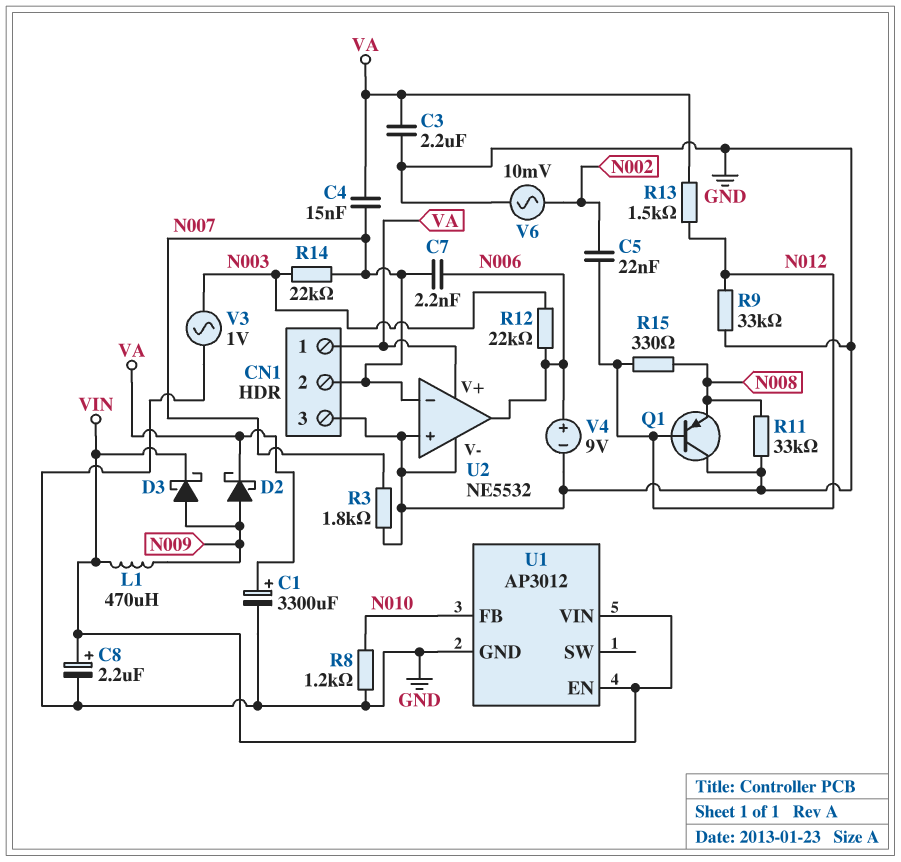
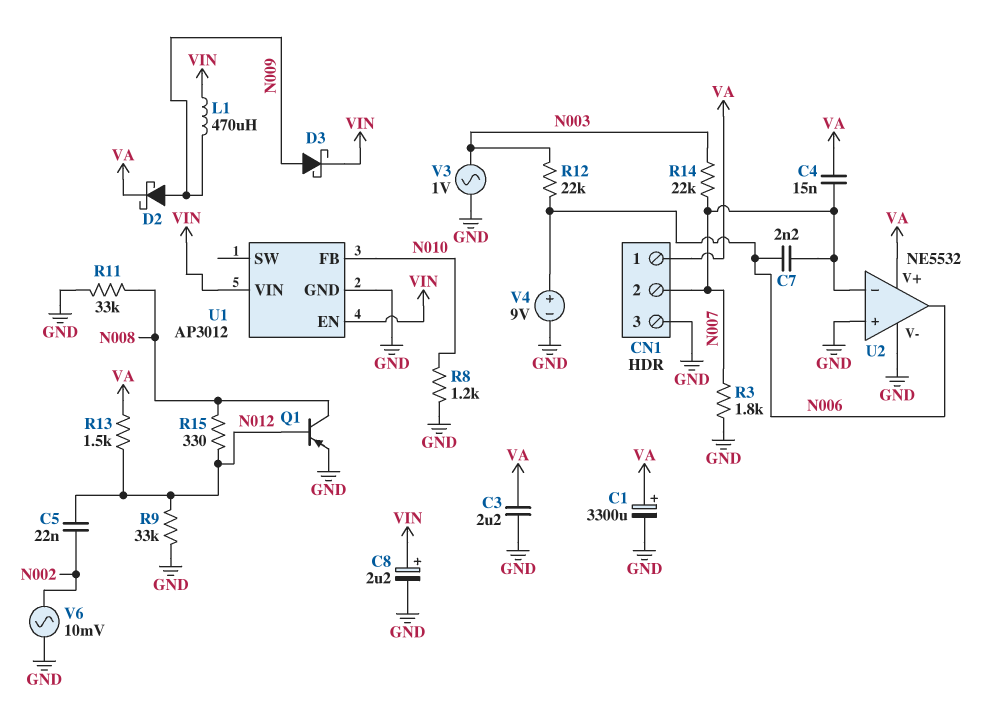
Q1: PNP (B N012, C GND, E N008) -> PNP (B N012, C N008, E GND)

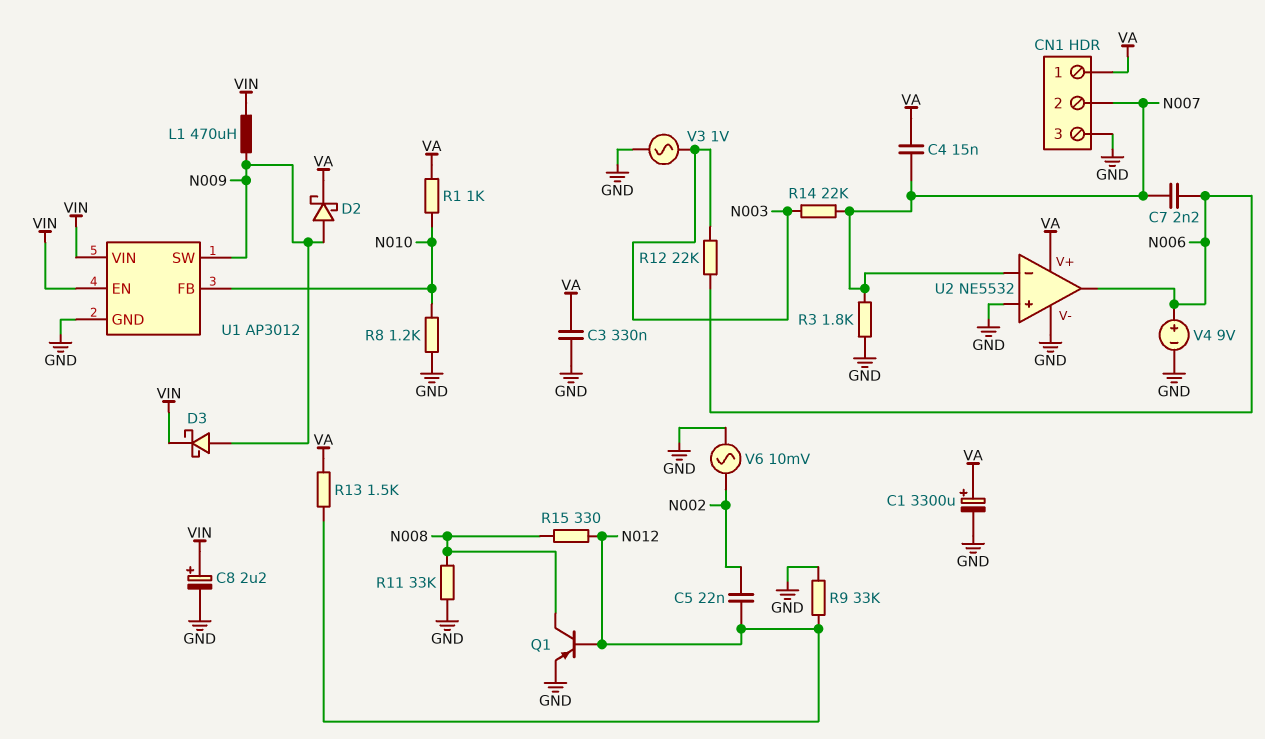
C3: 2.2uF (GND, VA) -> 330nF (GND, VA)
R1: none -> 1k (N010, VA)
U1 pin SW: none -> N009

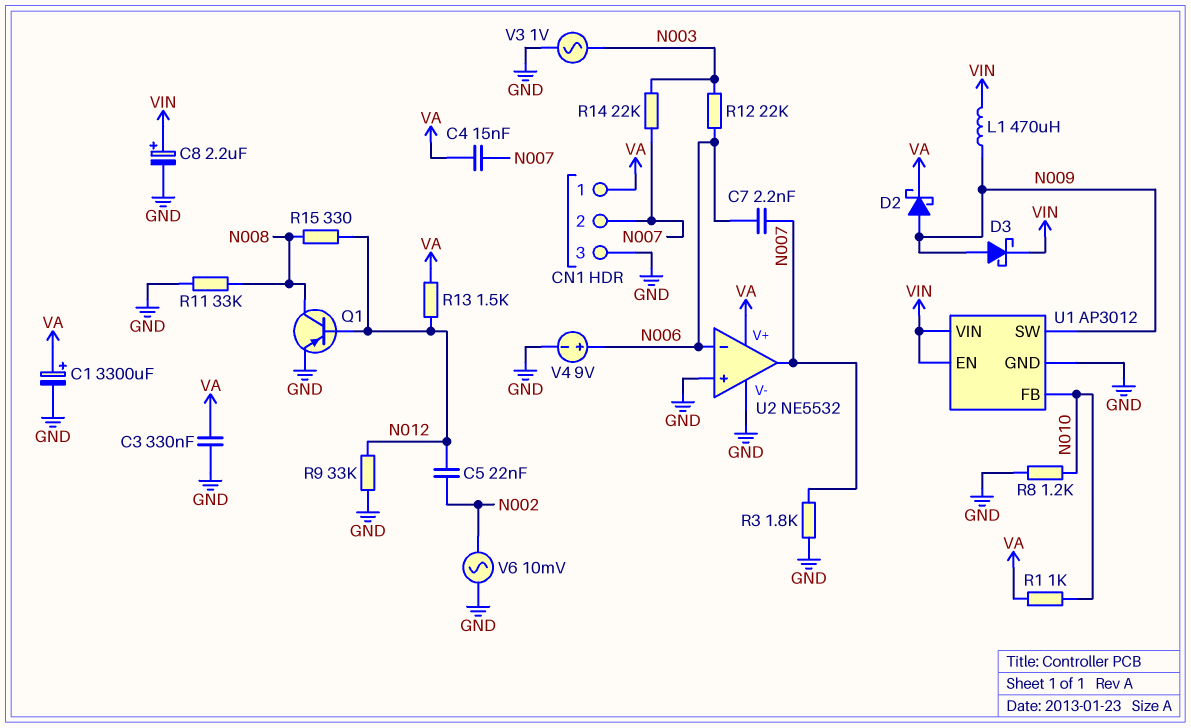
U2 pin in-: N007 -> N006
U2 pin out: N006 -> N007

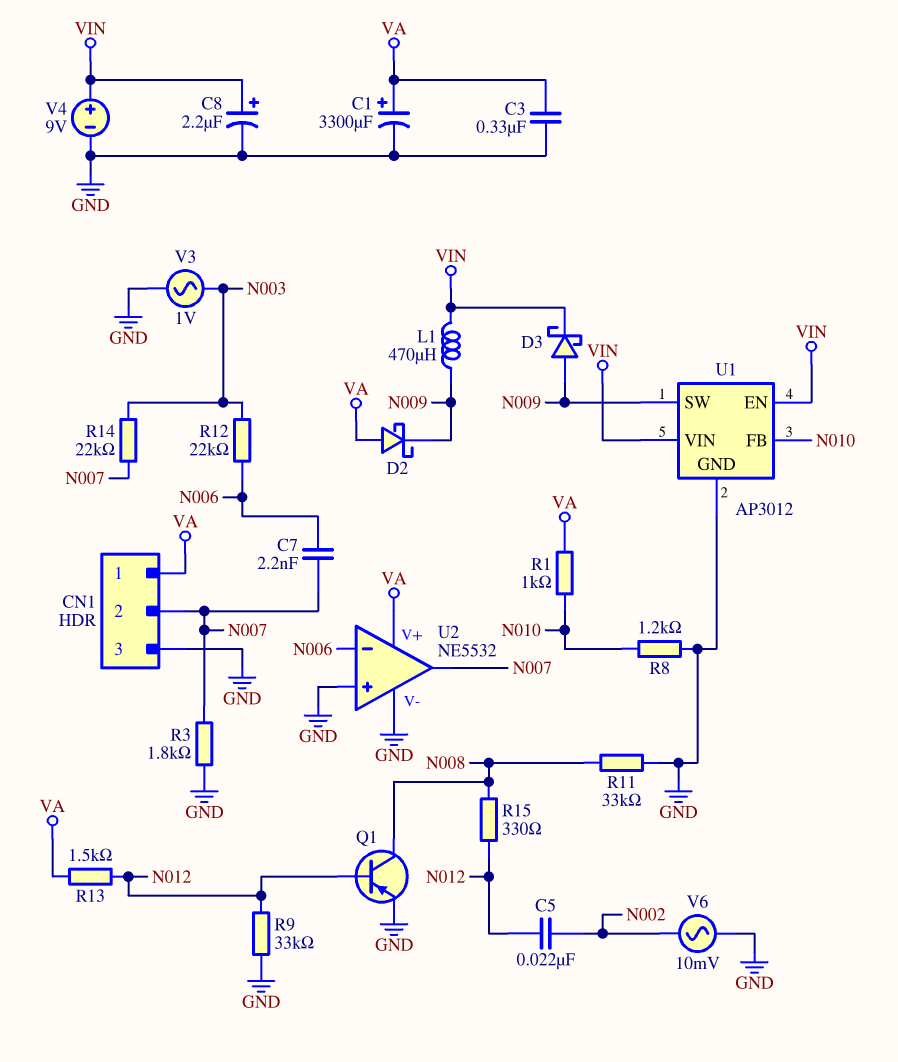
C4: 15nF (N007, VA) -> none
D2: schottky (A N009, K VA) -> schottky (A VA, K N009)
V4: 9V (plus N006, minus GND) -> 9V (plus VIN, minus GND)

